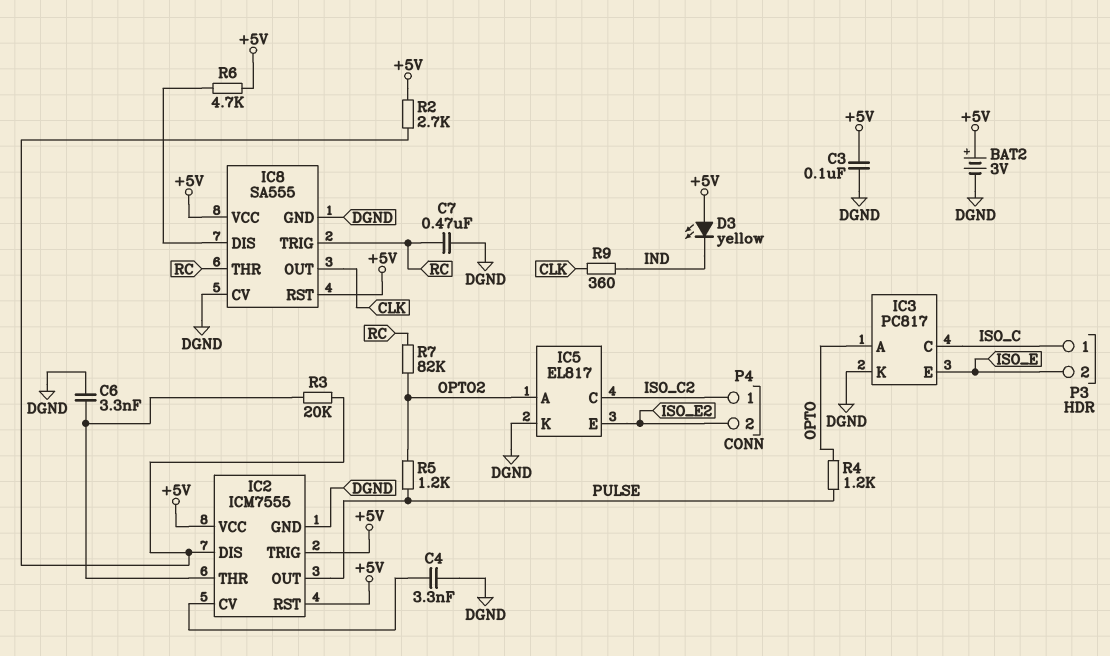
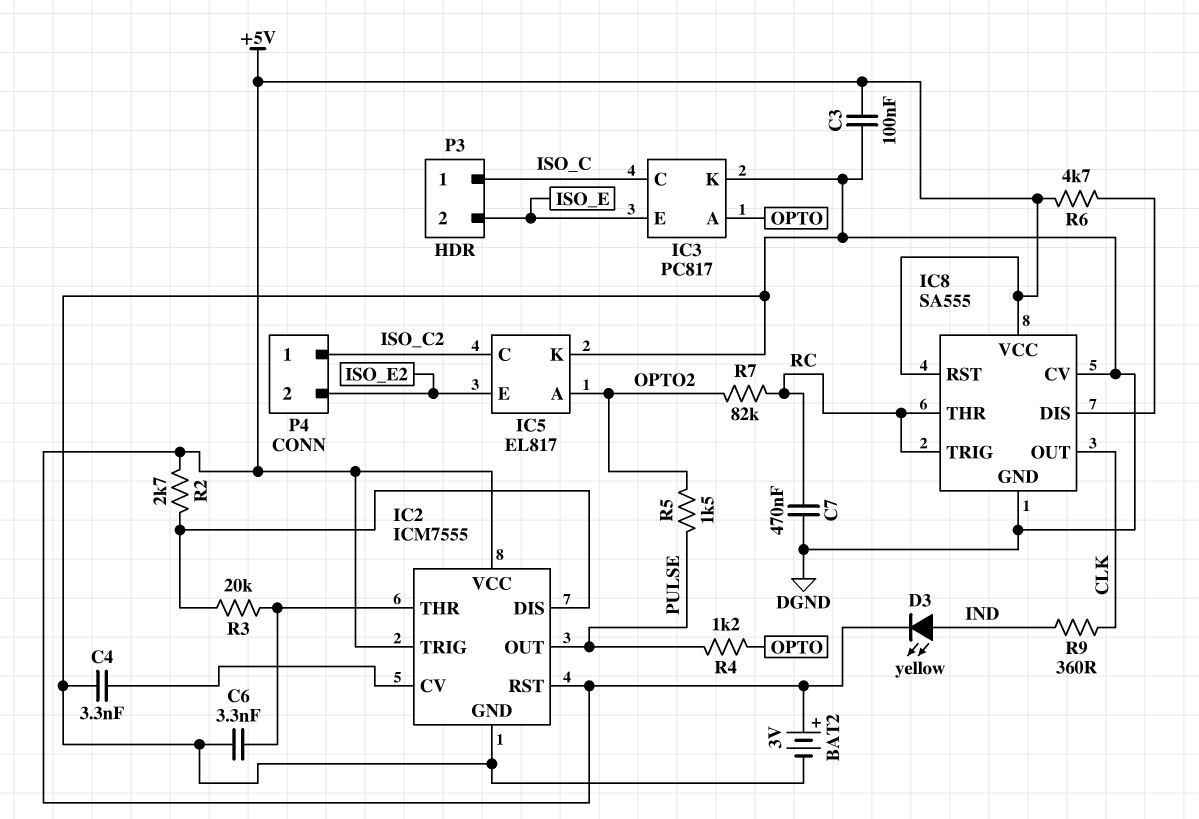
D3: LED yellow (A +5V, K IND) -> LED yellow (A IND, K +5V)
R5: 1.2k (OPTO2, PULSE) -> 1.5k (OPTO2, PULSE)

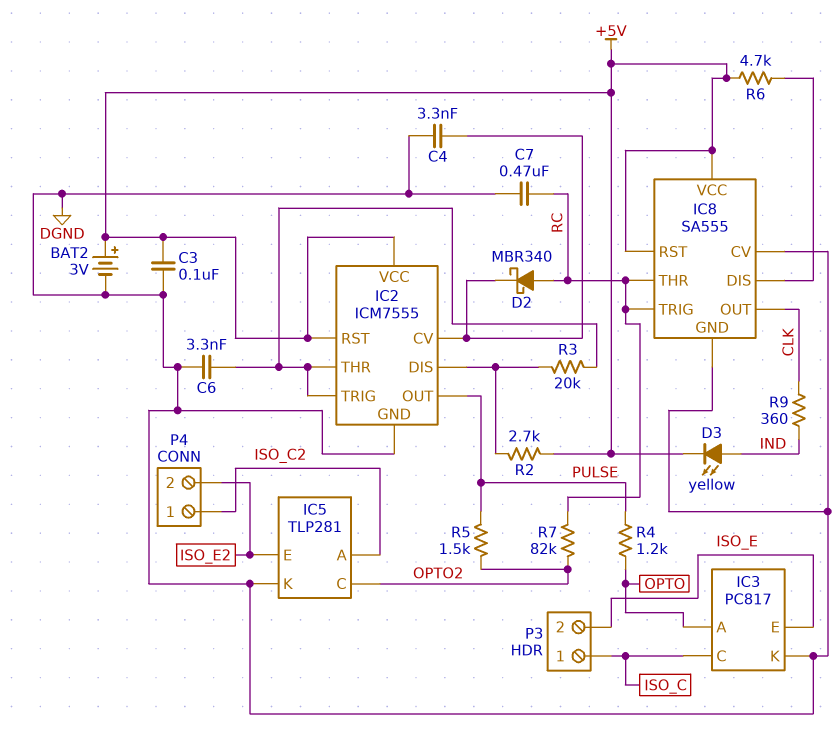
D2: none -> schottky MBR340 (A RC, K IC2/CV)
IC2 pin TRIG: +5V -> IC2/THR
IC5: EL817 -> TLP281
IC5 pin A: OPTO2 -> ISO_C2
IC5 pin C: ISO_C2 -> OPTO2

